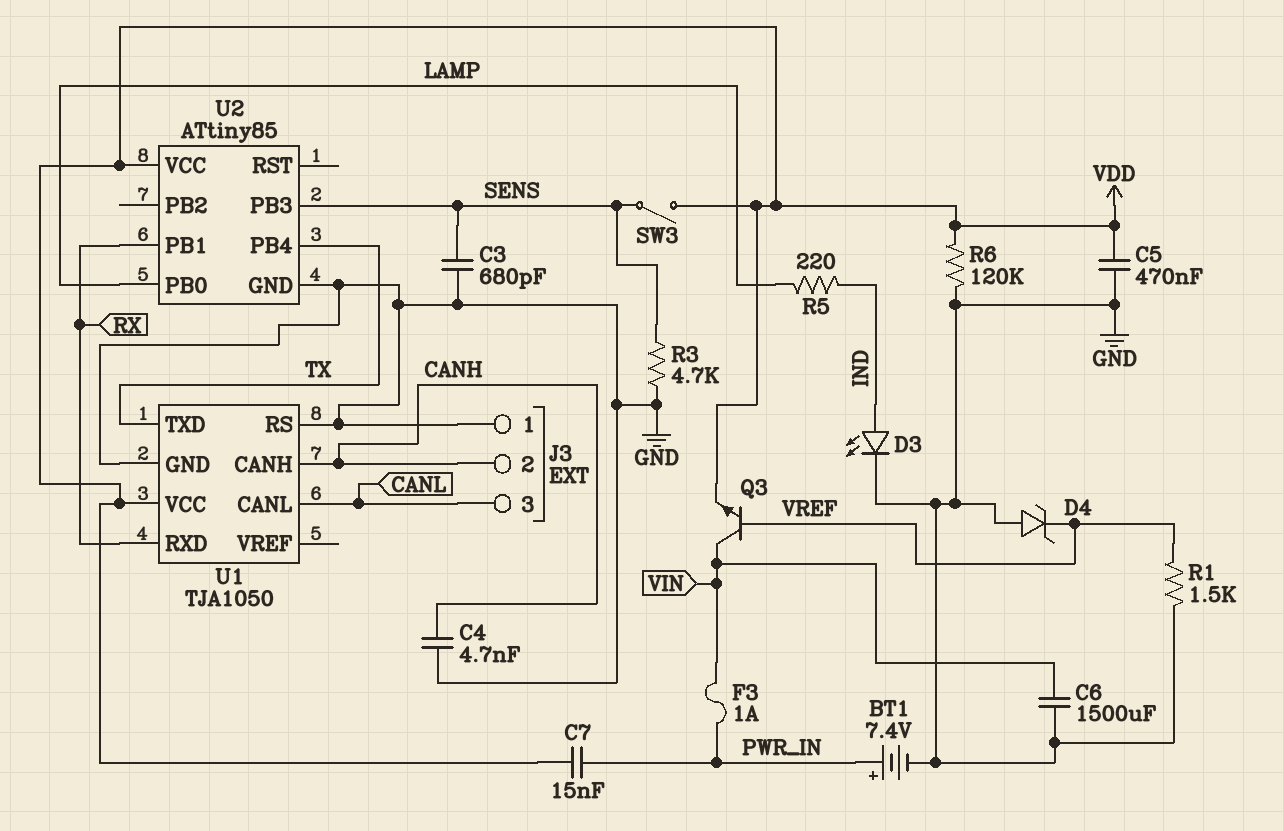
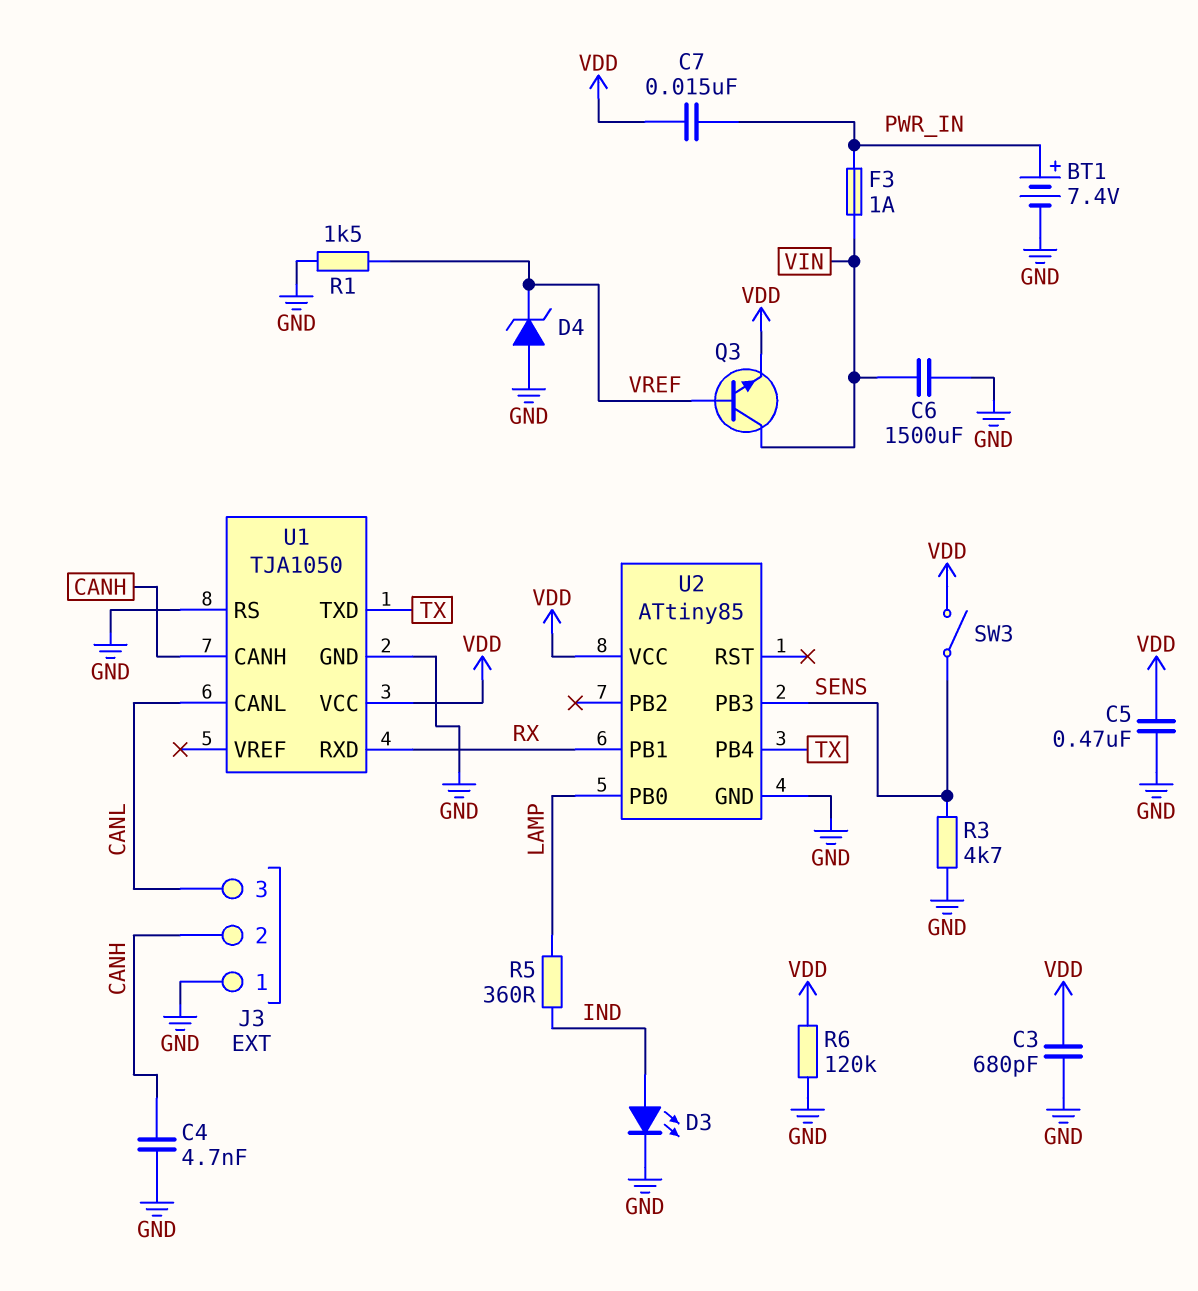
C3: 680pF (GND, SENS) -> 680pF (GND, VDD)
R5: 220 (IND, LAMP) -> 360 (IND, LAMP)

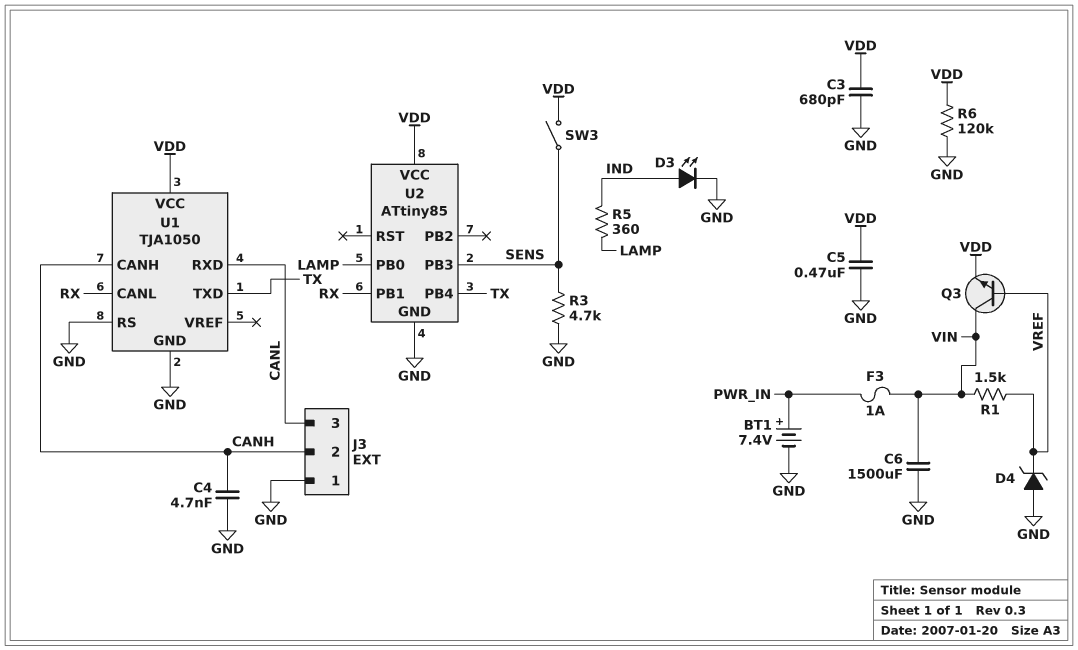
C7: 15nF (PWR_IN, VDD) -> none
R1: 1.5k (GND, VREF) -> 1.5k (VIN, VREF)
U1 pin CANL: CANL -> RX
U1 pin RXD: RX -> CANL

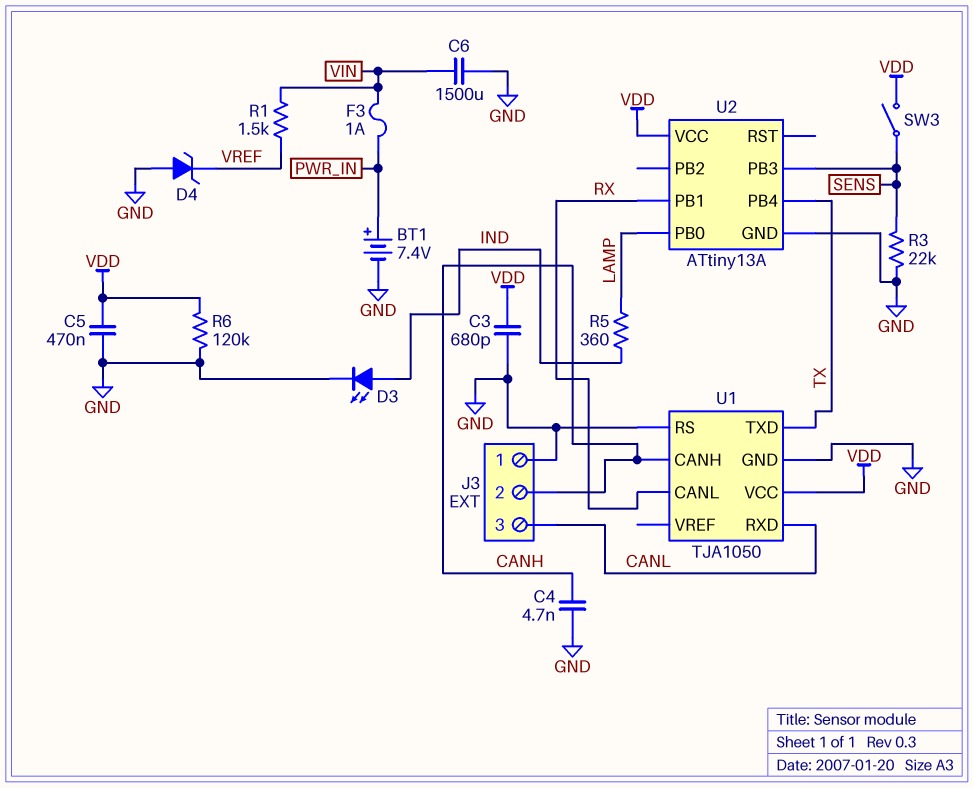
Q3: NPN (B VREF, C VIN, E VDD) -> none
R3: 4.7k (GND, SENS) -> 22k (GND, SENS)
U2: ATtiny85 -> ATtiny13A

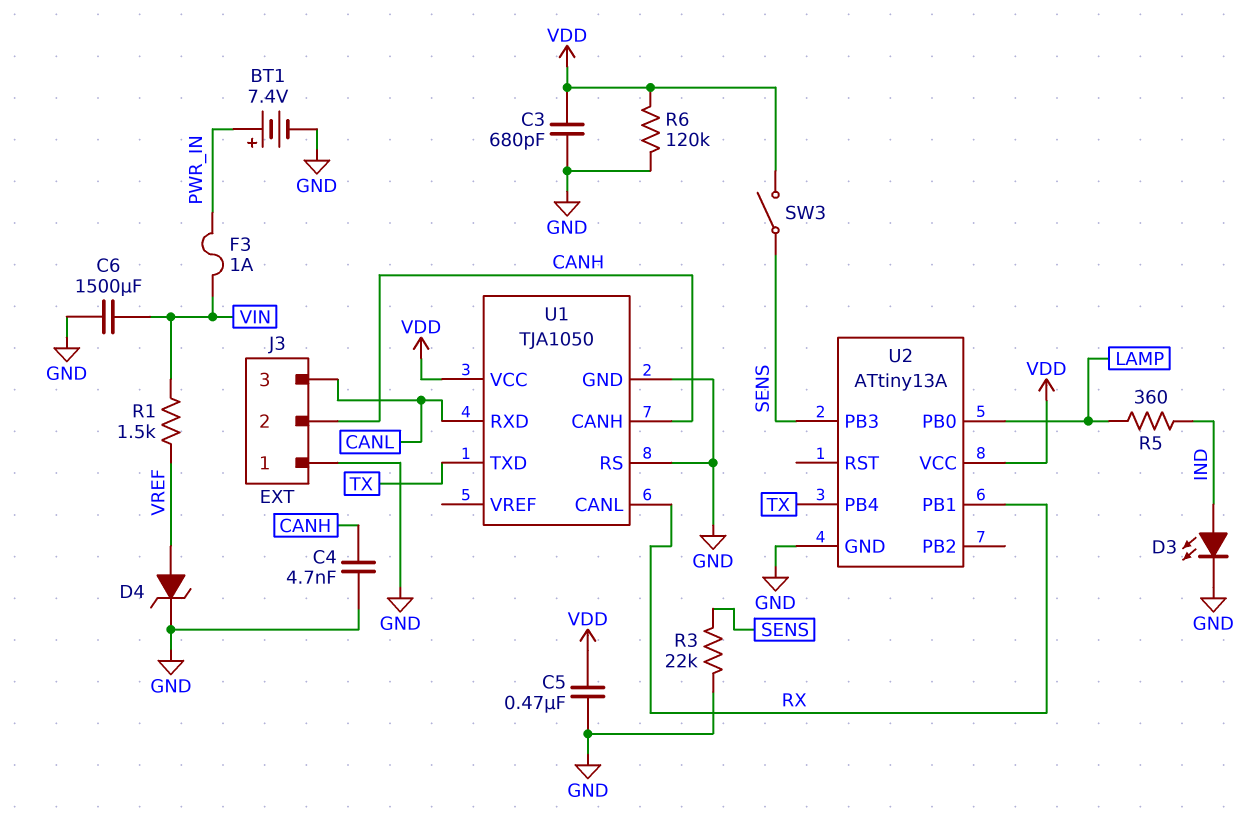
D4: zener (A GND, K VREF) -> zener (A VREF, K GND)

